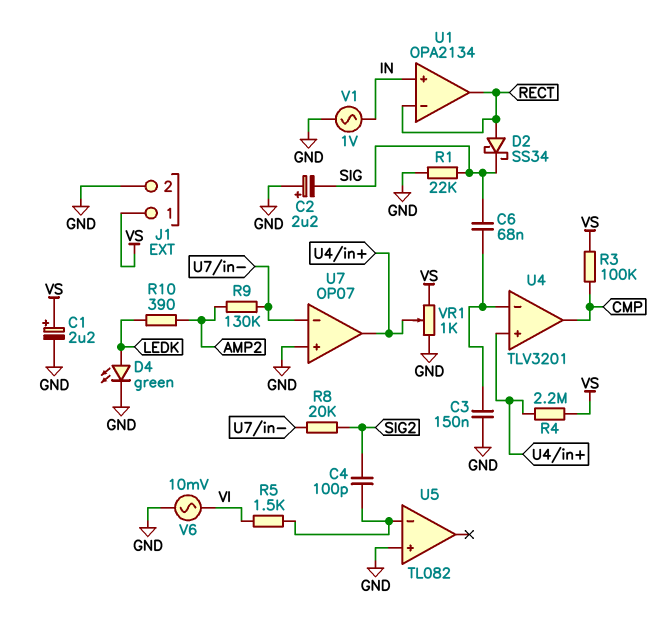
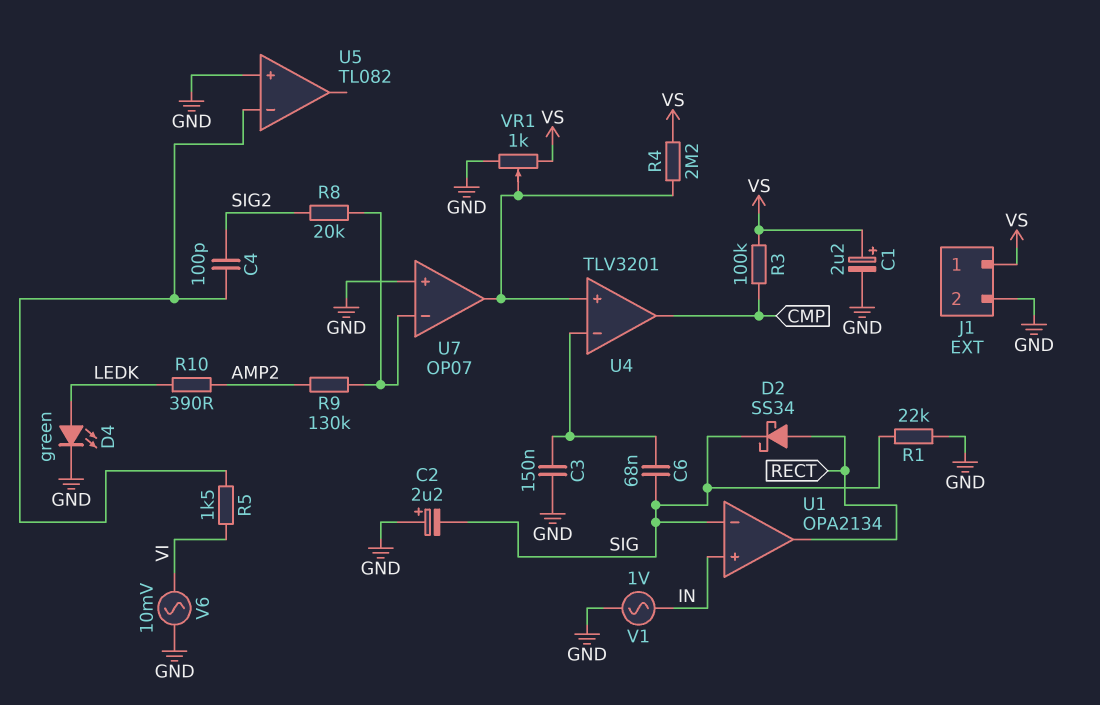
U1 pin in-: RECT -> SIG

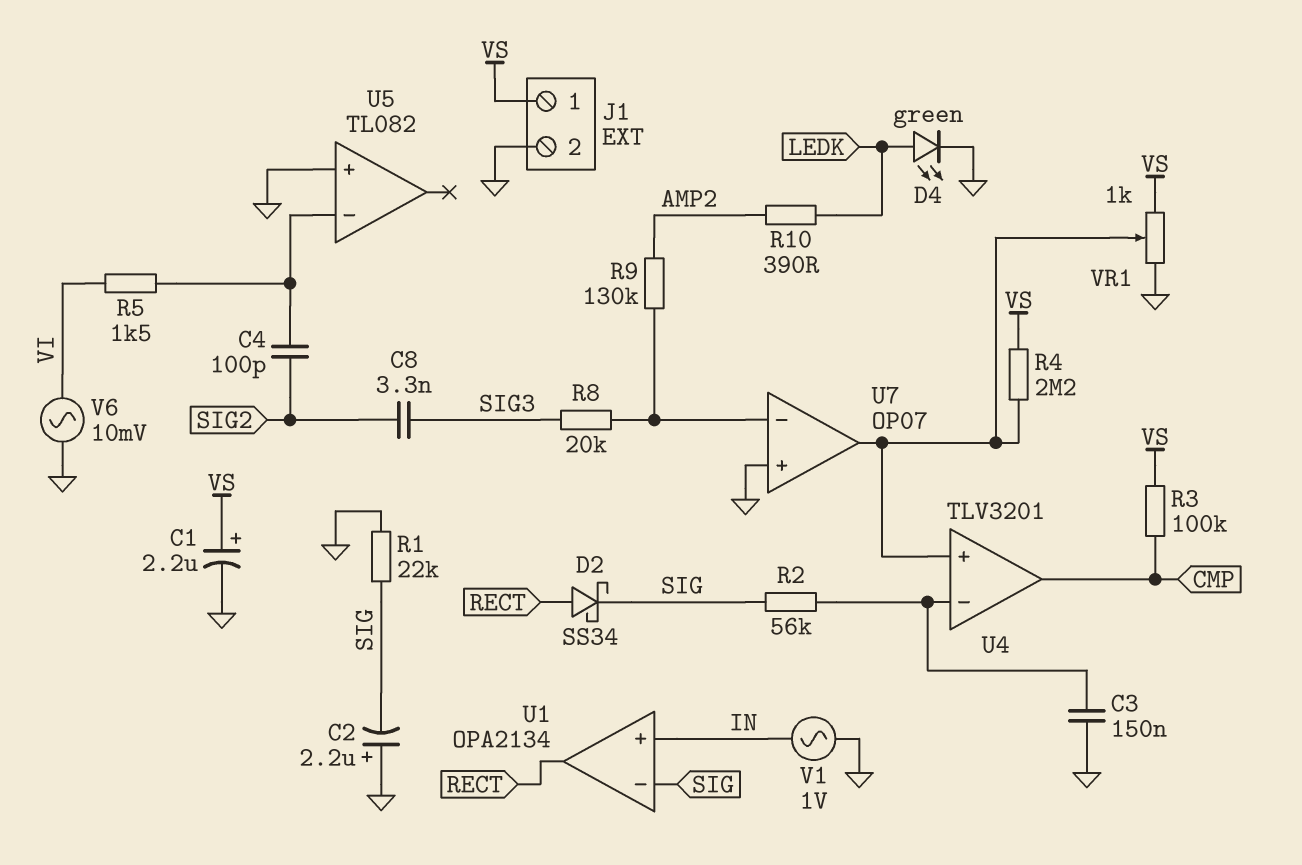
C6: 68nF (SIG, U4/in-) -> none
C8: none -> 3.3nF (SIG2, SIG3)
R2: none -> 56k (SIG, U4/in-)
R8: 20k (SIG2, U7/in-) -> 20k (SIG3, U7/in-)

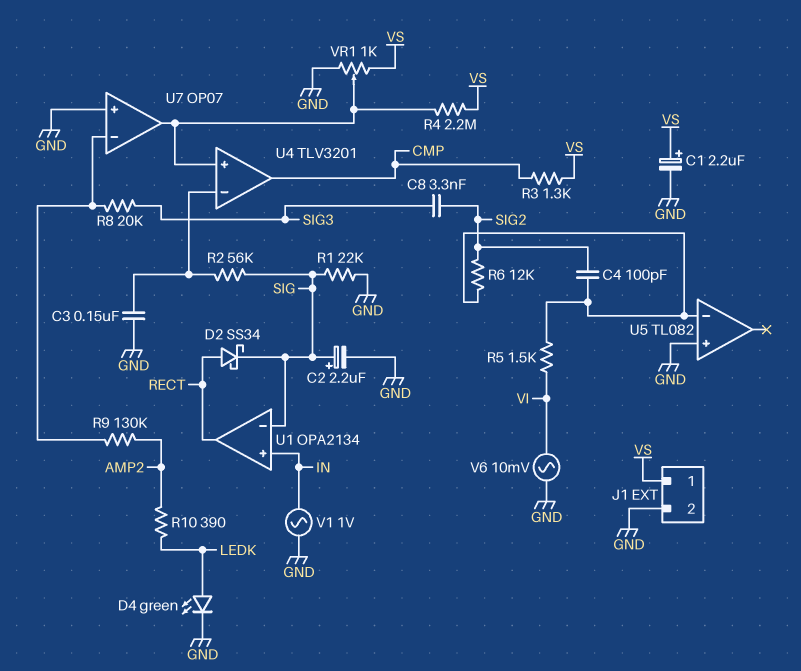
C2: 2.2uF (plus GND, minus SIG) -> 2.2uF (plus SIG, minus GND)
R3: 100k (CMP, VS) -> 1.3k (CMP, VS)
R6: none -> 12k (SIG2, U5/in-)

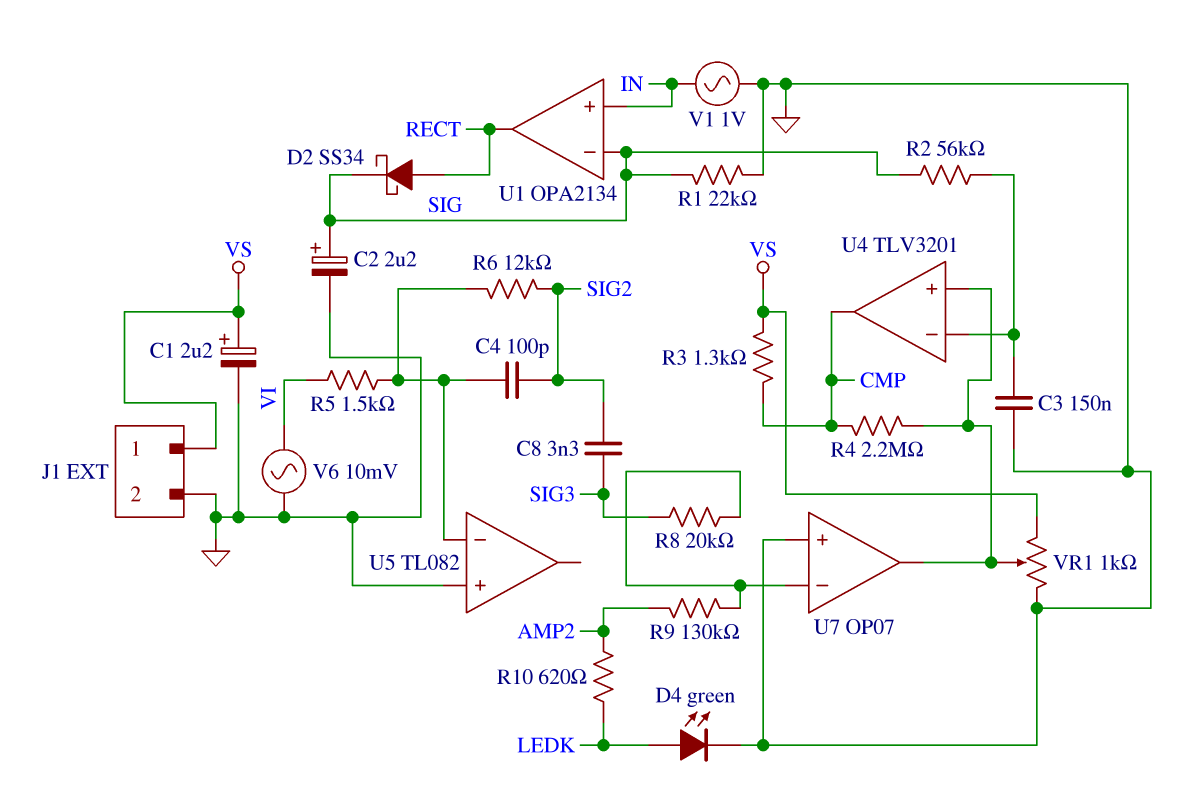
R4: 2.2M (U4/in+, VS) -> 2.2M (CMP, U4/in+)
R10: 390 (AMP2, LEDK) -> 620 (AMP2, LEDK)

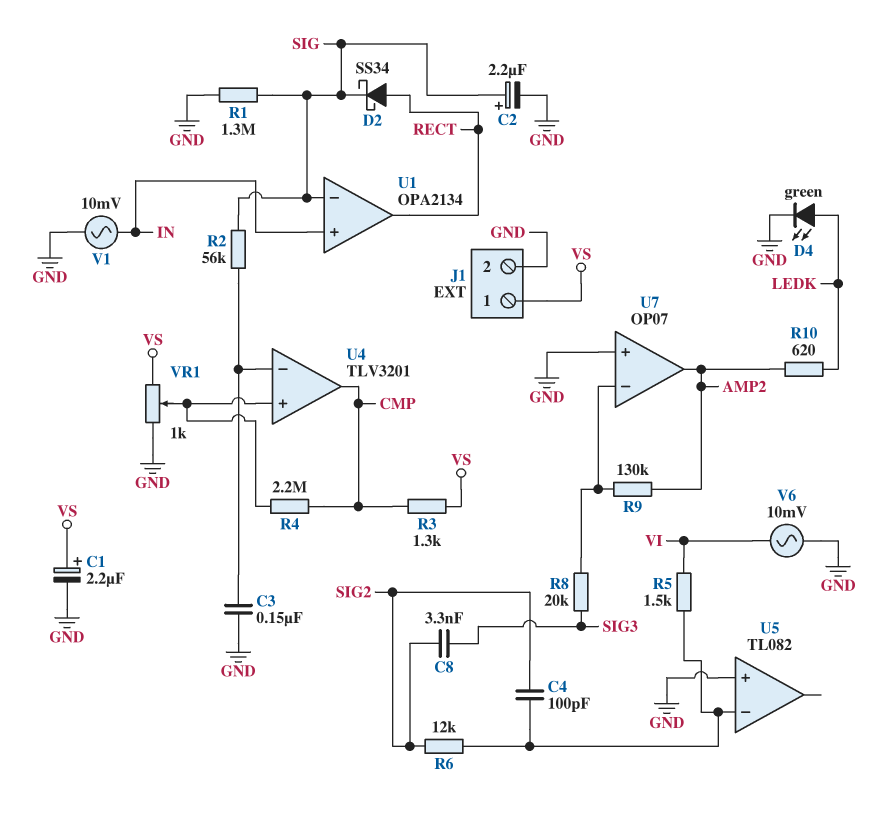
R1: 22k (GND, SIG) -> 1.3M (GND, SIG)
U7 pin out: U4/in+ -> AMP2
V1: AC 1V (GND, IN) -> AC 10mV (GND, IN)

